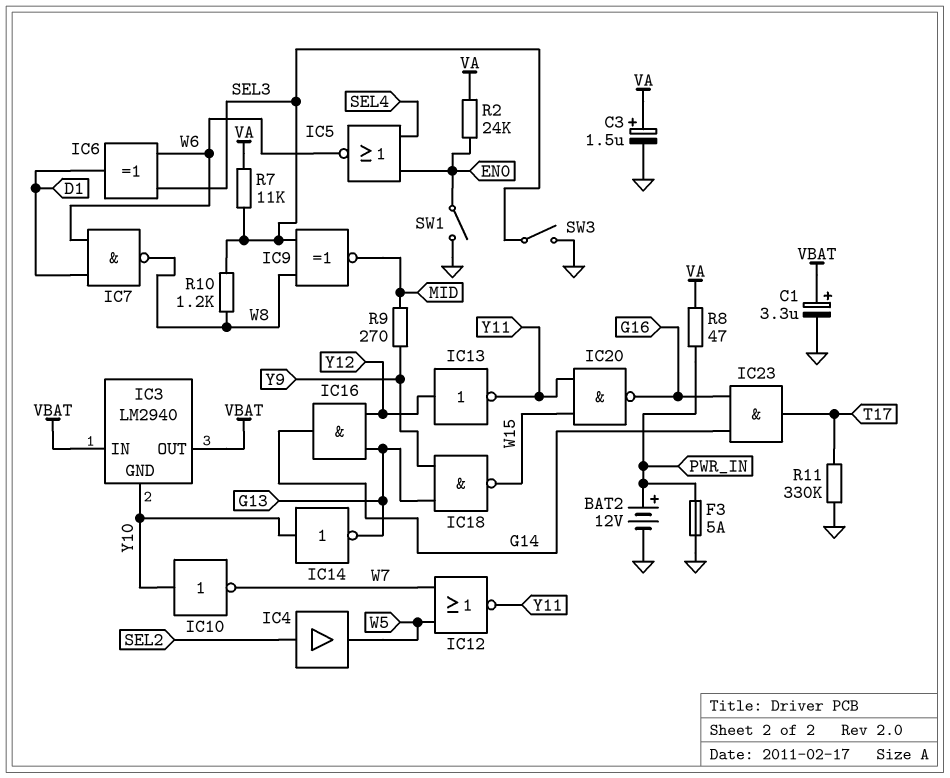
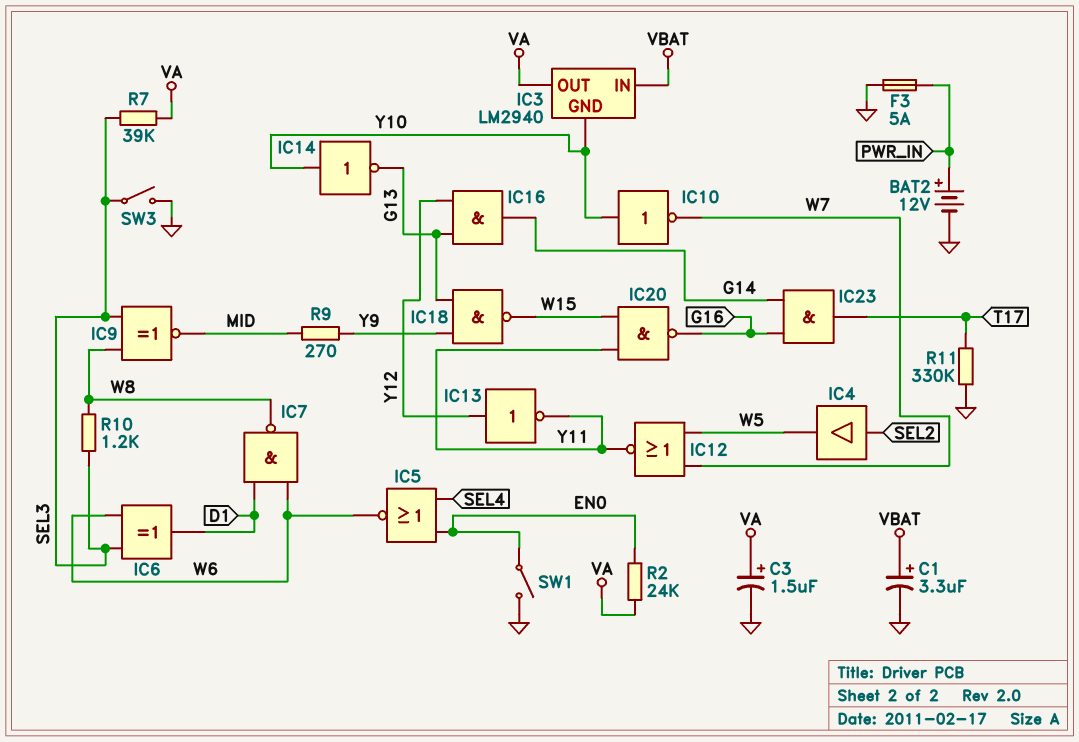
IC3 pin OUT: VBAT -> VA
R7: 11k (SEL3, VA) -> 39k (SEL3, VA)
R8: 47 (PWR_IN, VA) -> none

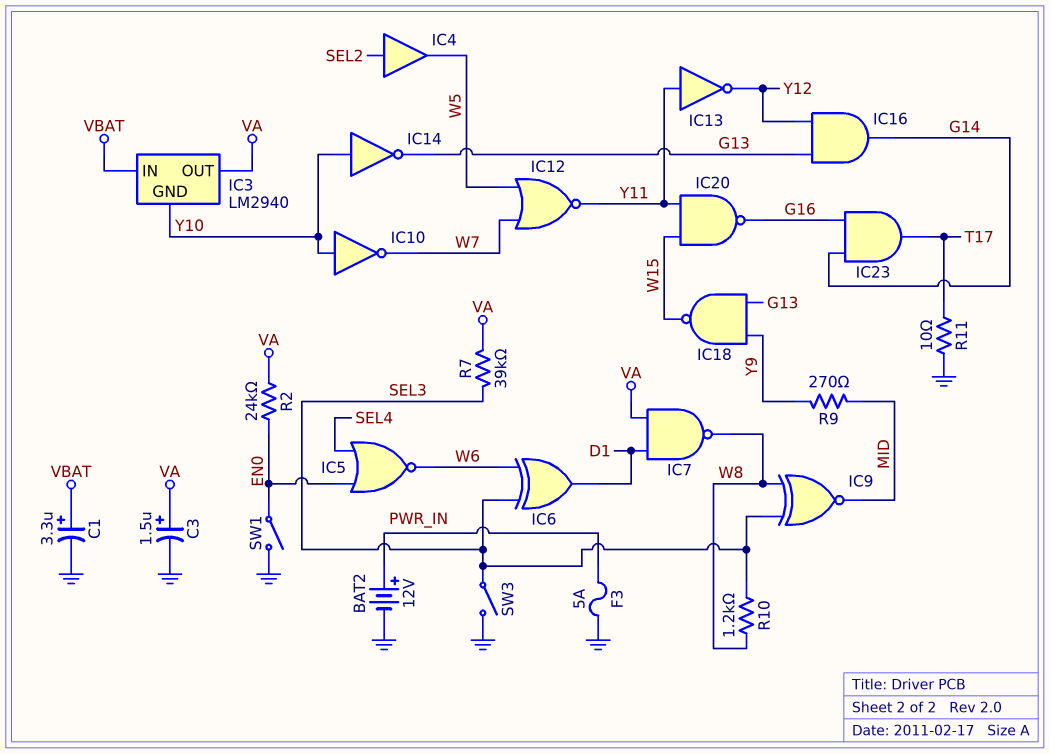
IC7: NAND (in D1, in W6, out W8) -> NAND (in D1, in VA, out W8)
IC13: NOT (in Y12, out Y11) -> NOT (in Y11, out Y12)
R11: 330k (GND, T17) -> 10 (GND, T17)

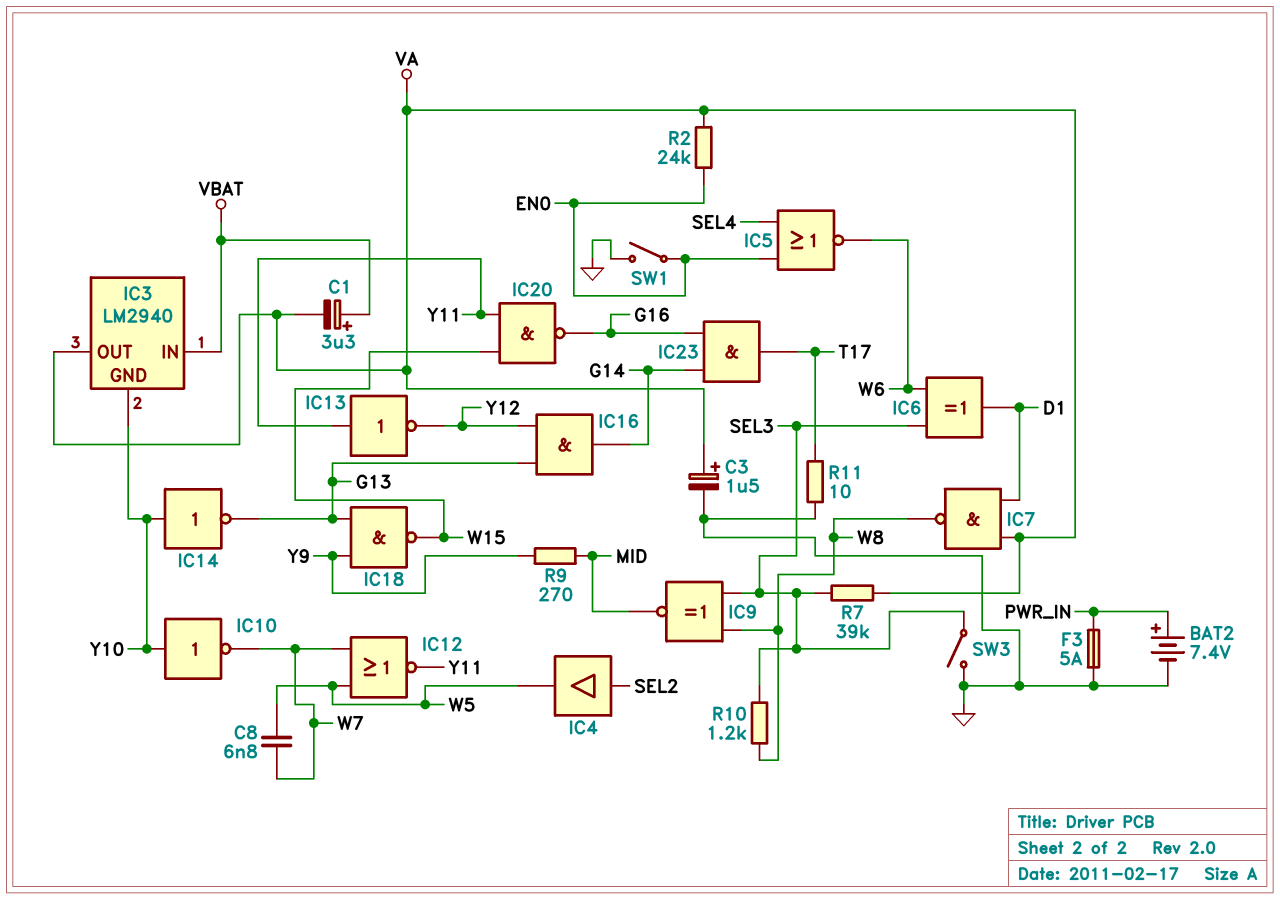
BAT2: 12V (plus PWR_IN, minus GND) -> 7.4V (plus PWR_IN, minus GND)
C1: 3.3uF (plus VBAT, minus GND) -> 3.3uF (plus VBAT, minus VA)
C8: none -> 6.8nF (W5, W7)

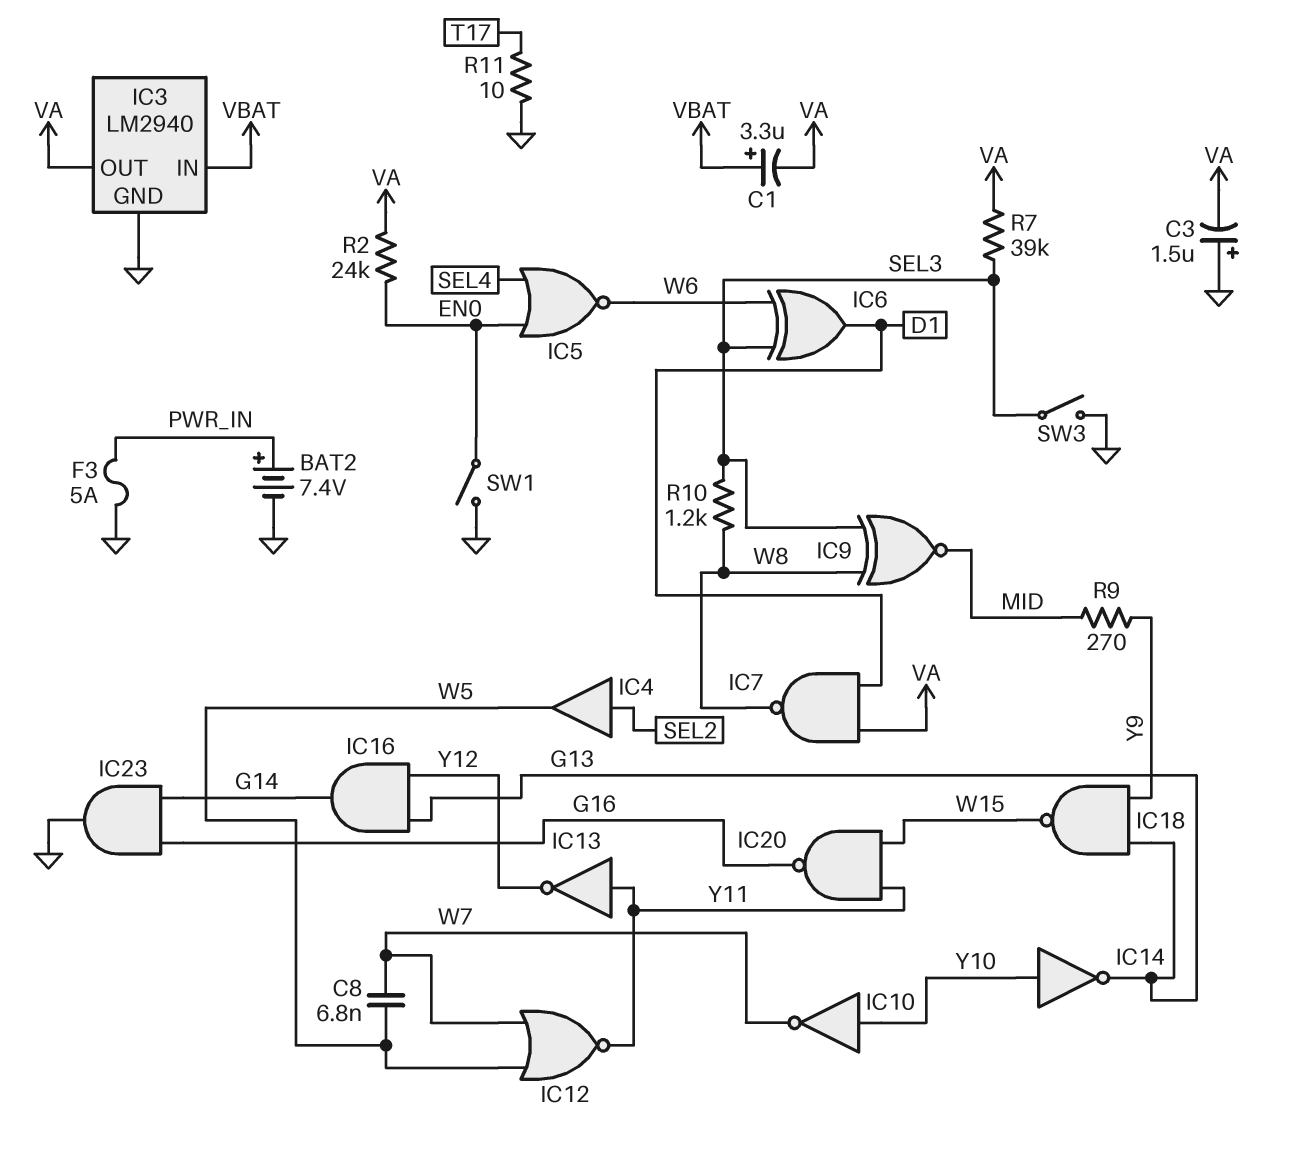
C3: 1.5uF (plus VA, minus GND) -> 1.5uF (plus GND, minus VA)
IC3 pin GND: Y10 -> GND
IC23: AND (in G14, in G16, out T17) -> AND (in G14, in G16, out GND)

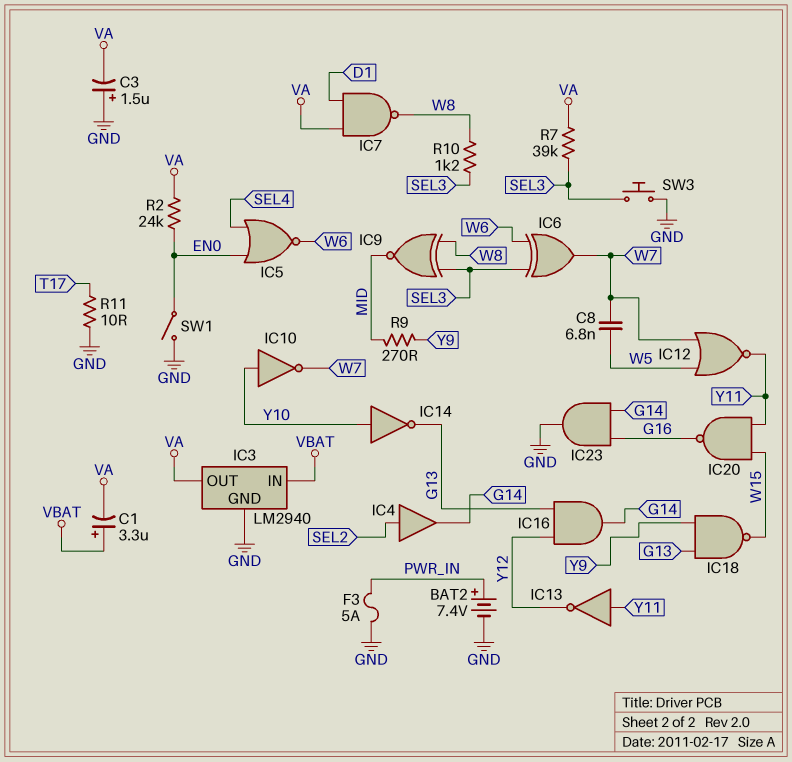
IC4: buffer (in SEL2, out W5) -> buffer (in SEL2, out G14)
IC6: XOR (in SEL3, in W6, out D1) -> XOR (in SEL3, in W6, out W7)
SW3: switch (GND, SEL3) -> button (GND, SEL3)

